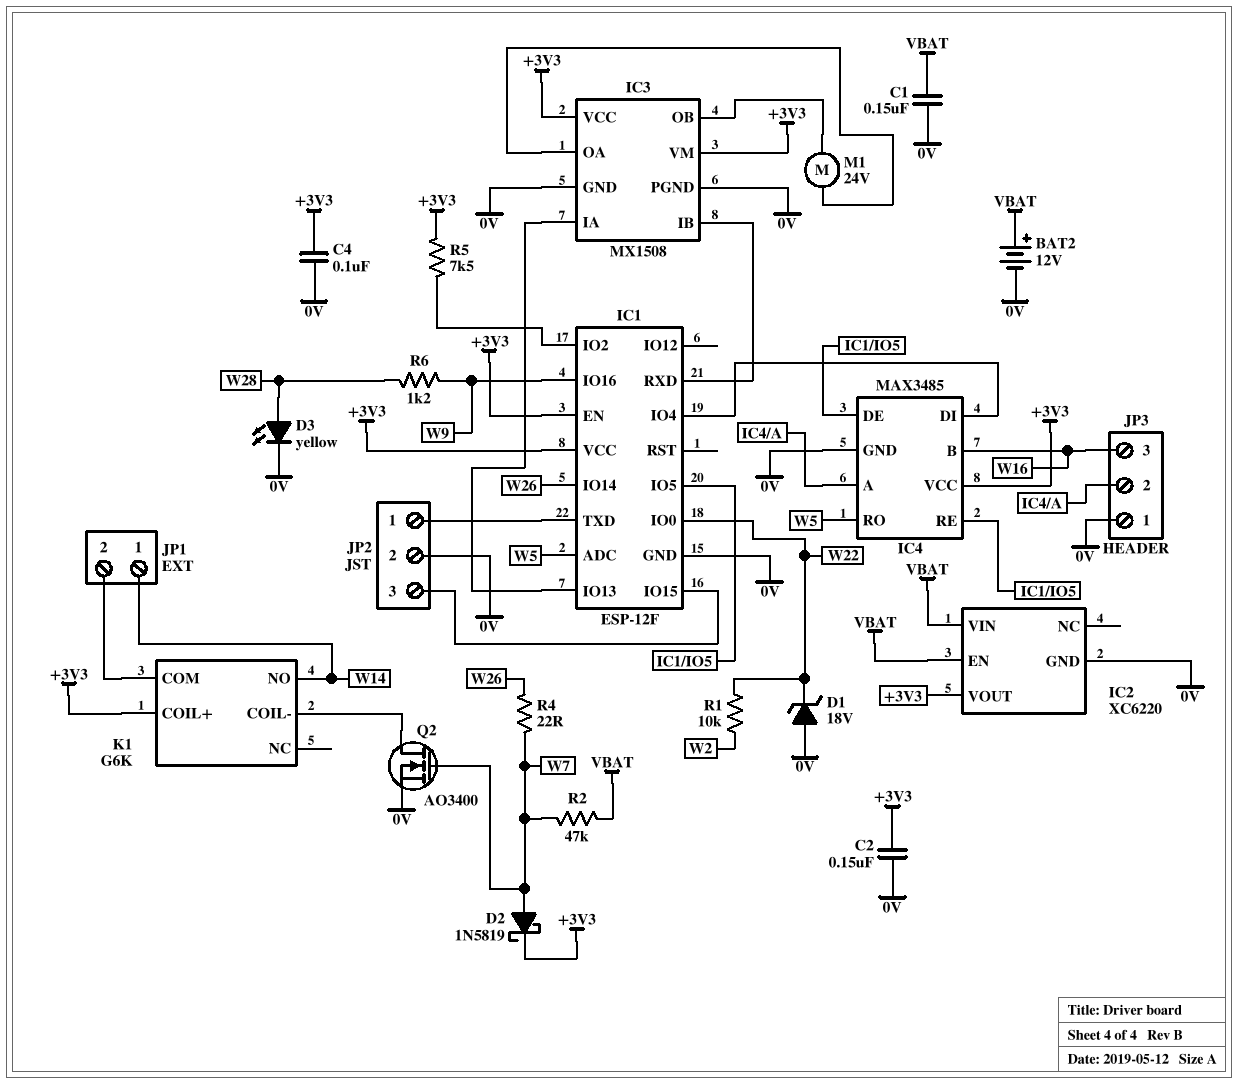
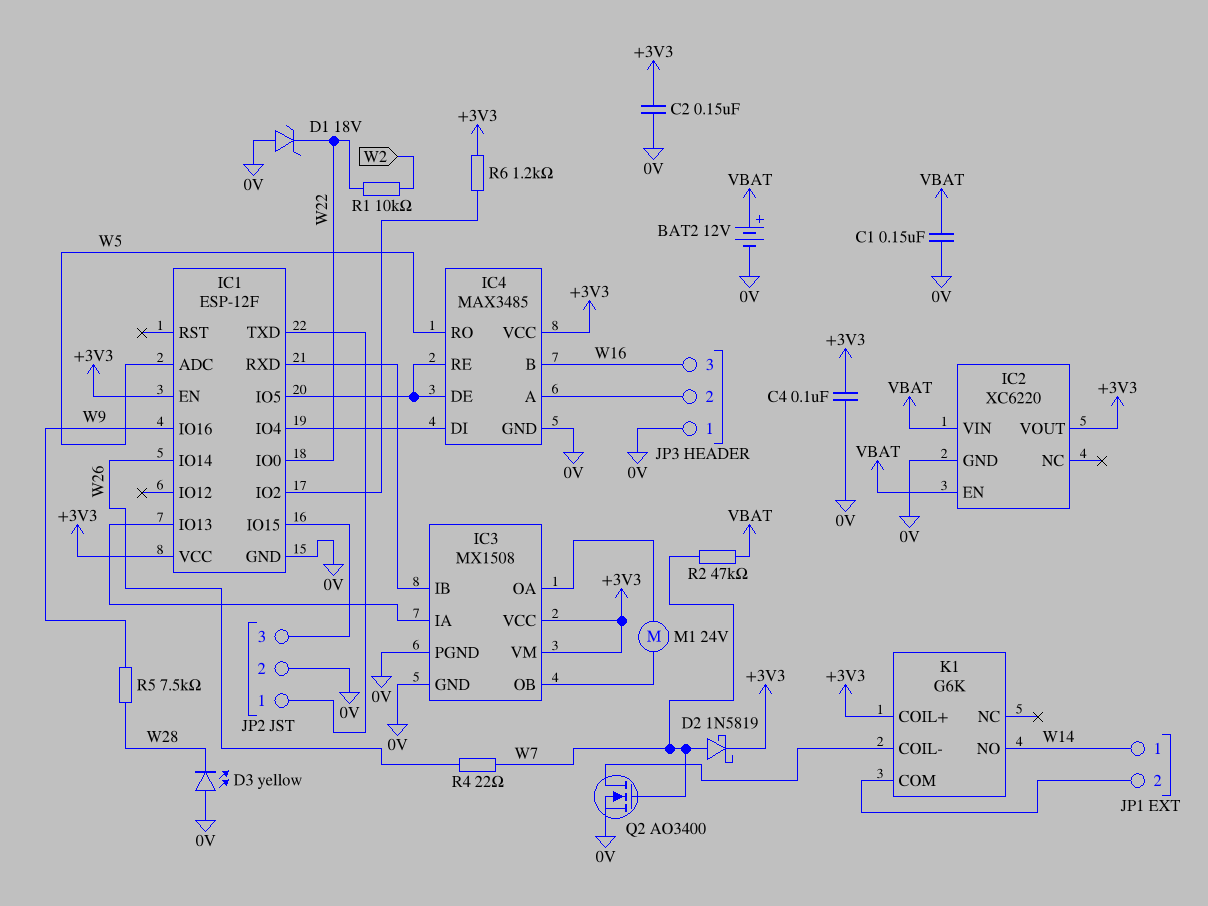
D3: LED yellow (A W28, K 0V) -> LED yellow (A 0V, K W28)
R5: 7.5k (+3V3, IC1/IO2) -> 7.5k (W9, W28)
R6: 1.2k (W9, W28) -> 1.2k (+3V3, IC1/IO2)

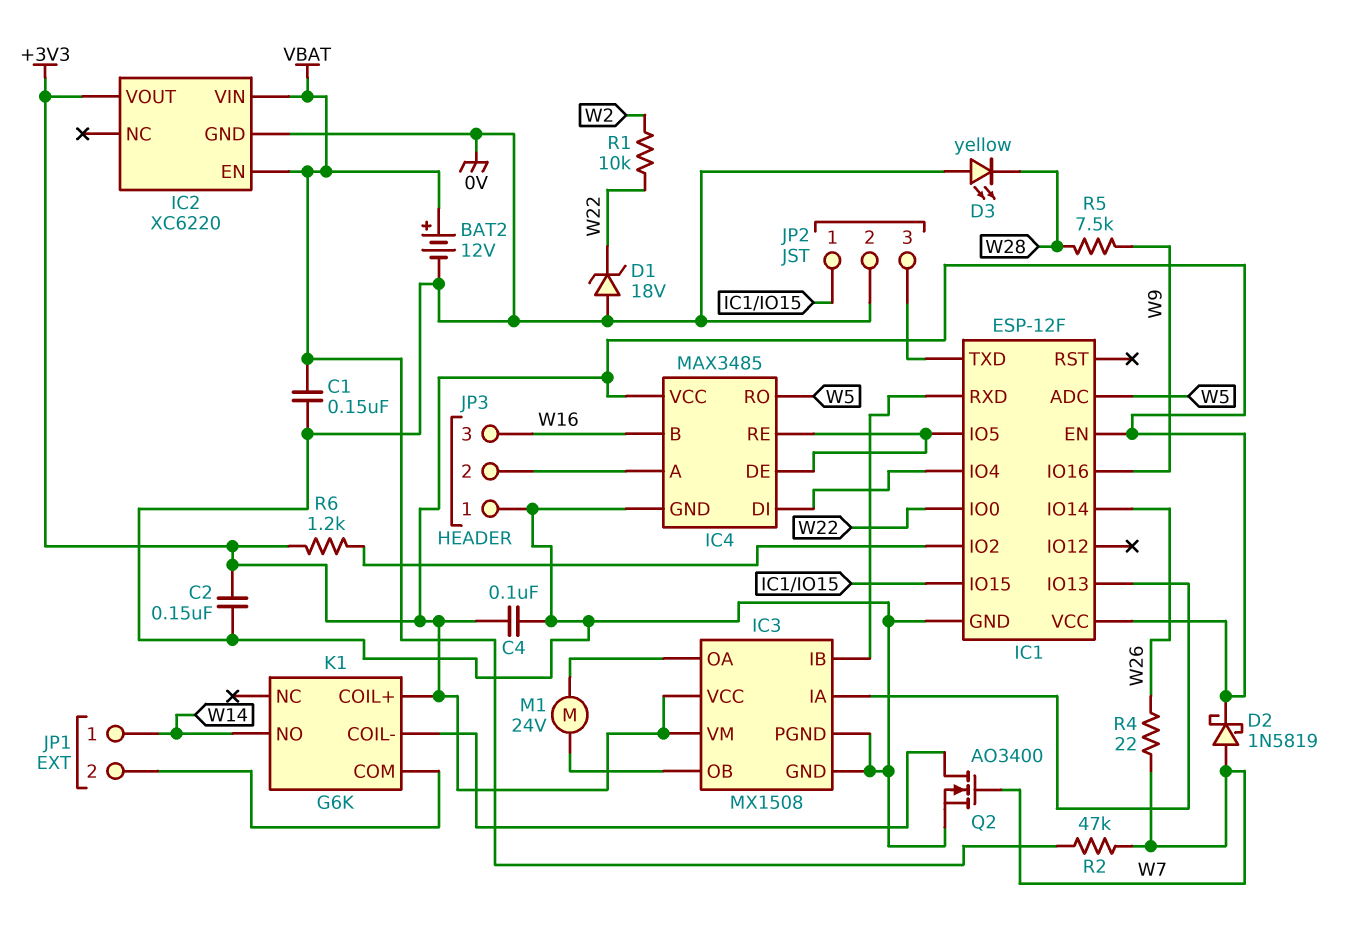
JP2 pin 1: IC1/TXD -> IC1/IO15
JP2 pin 3: IC1/IO15 -> IC1/TXD

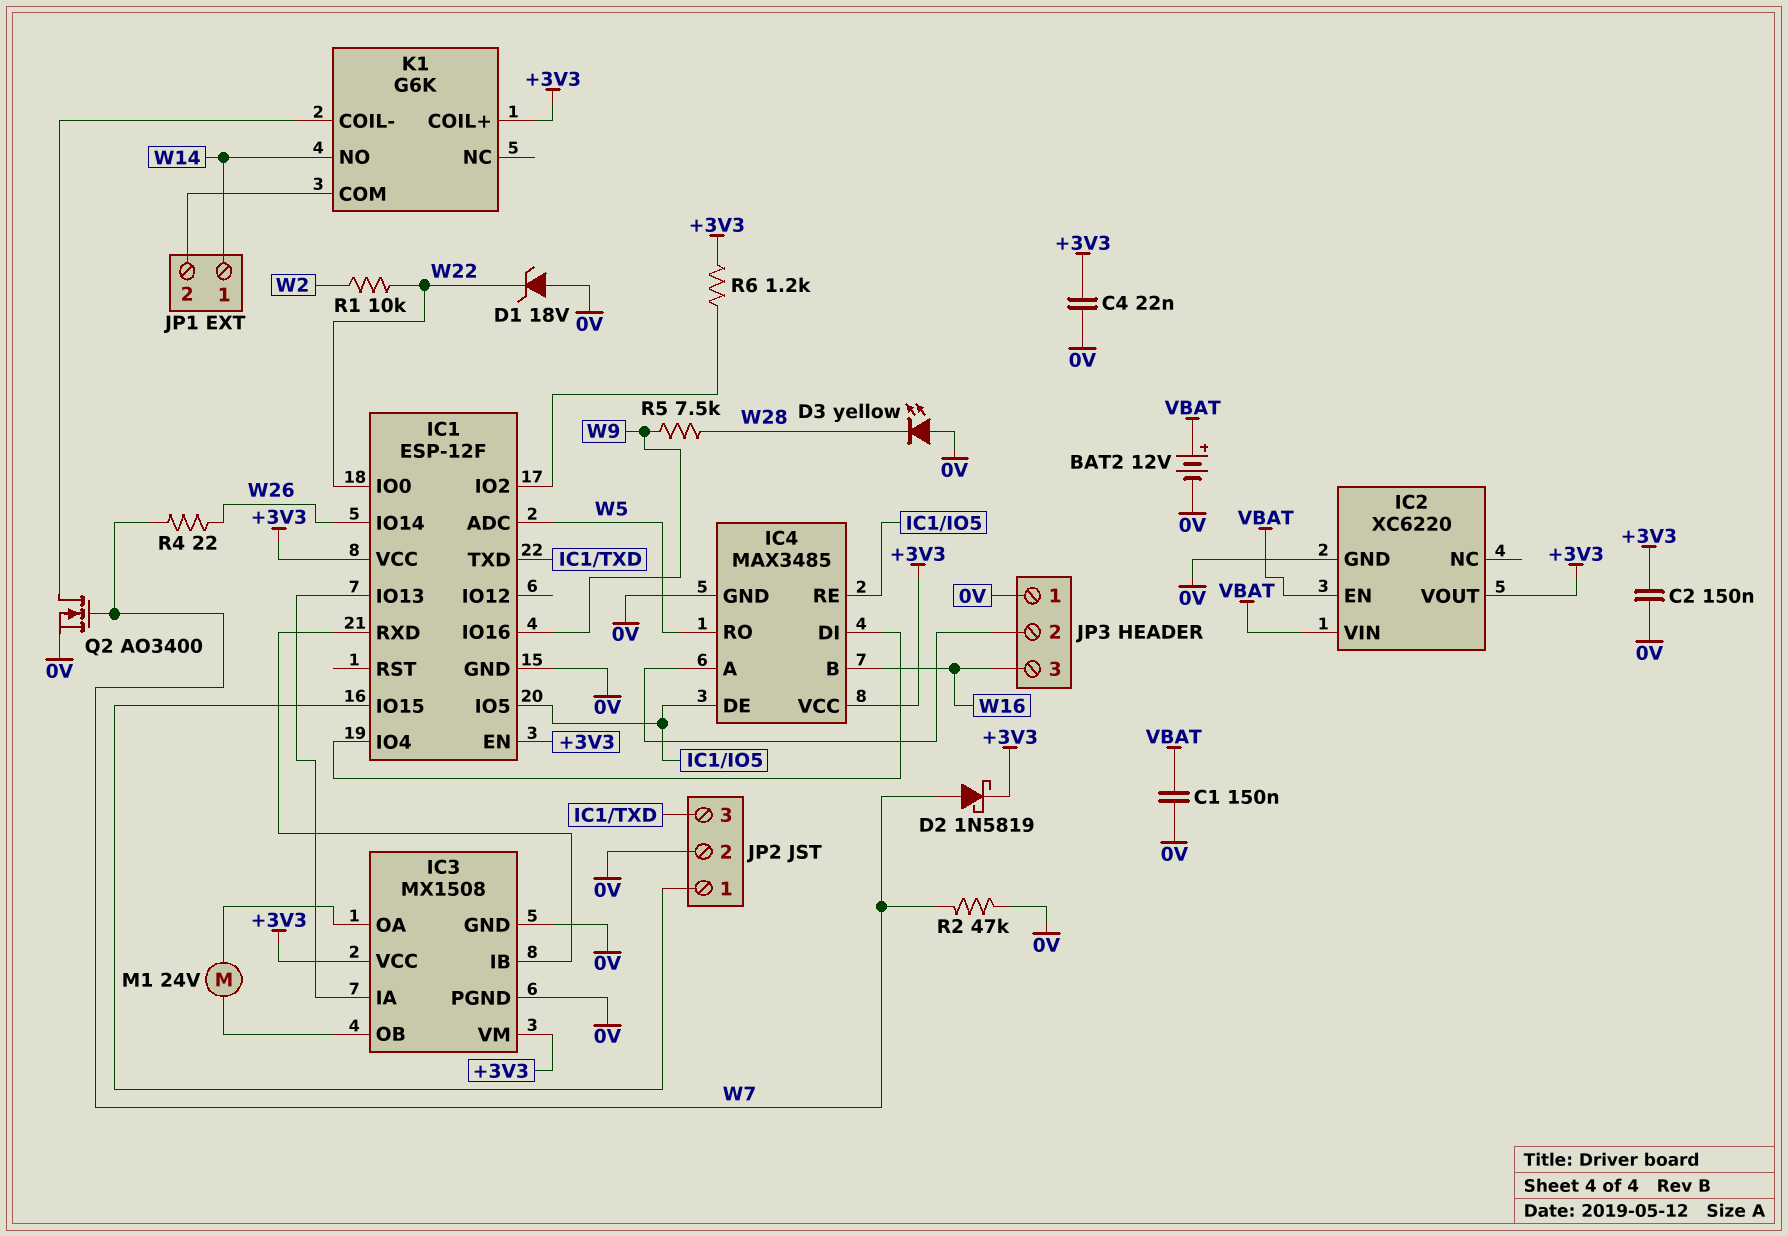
C4: 100nF (+3V3, 0V) -> 22nF (+3V3, 0V)
R2: 47k (VBAT, W7) -> 47k (0V, W7)

